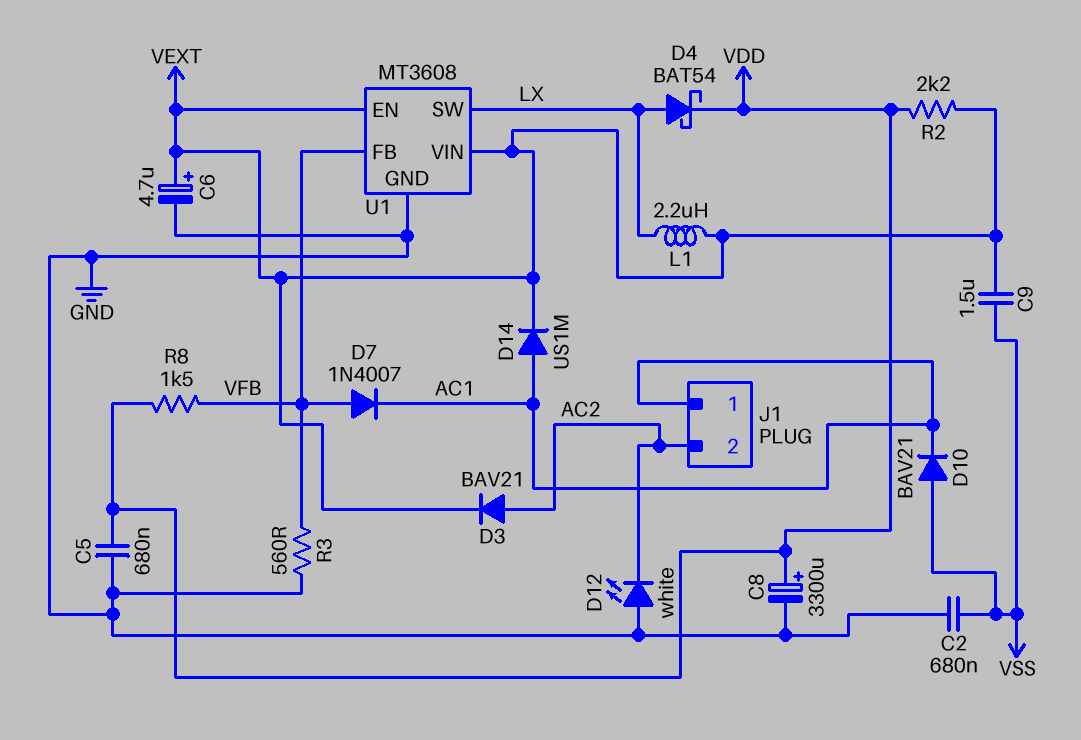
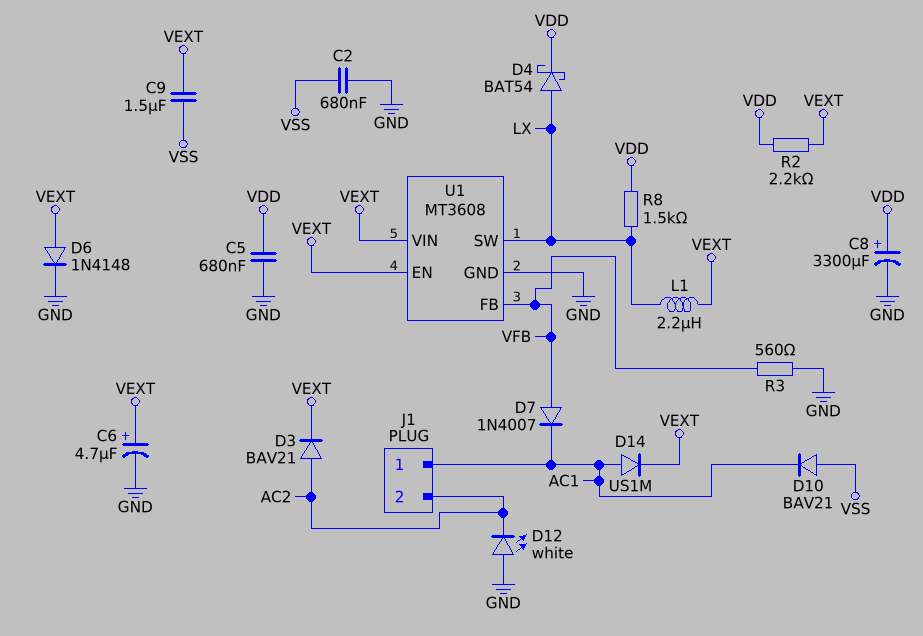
D6: none -> diode 1N4148 (A VEXT, K GND)
R8: 1.5k (VDD, VFB) -> 1.5k (LX, VDD)

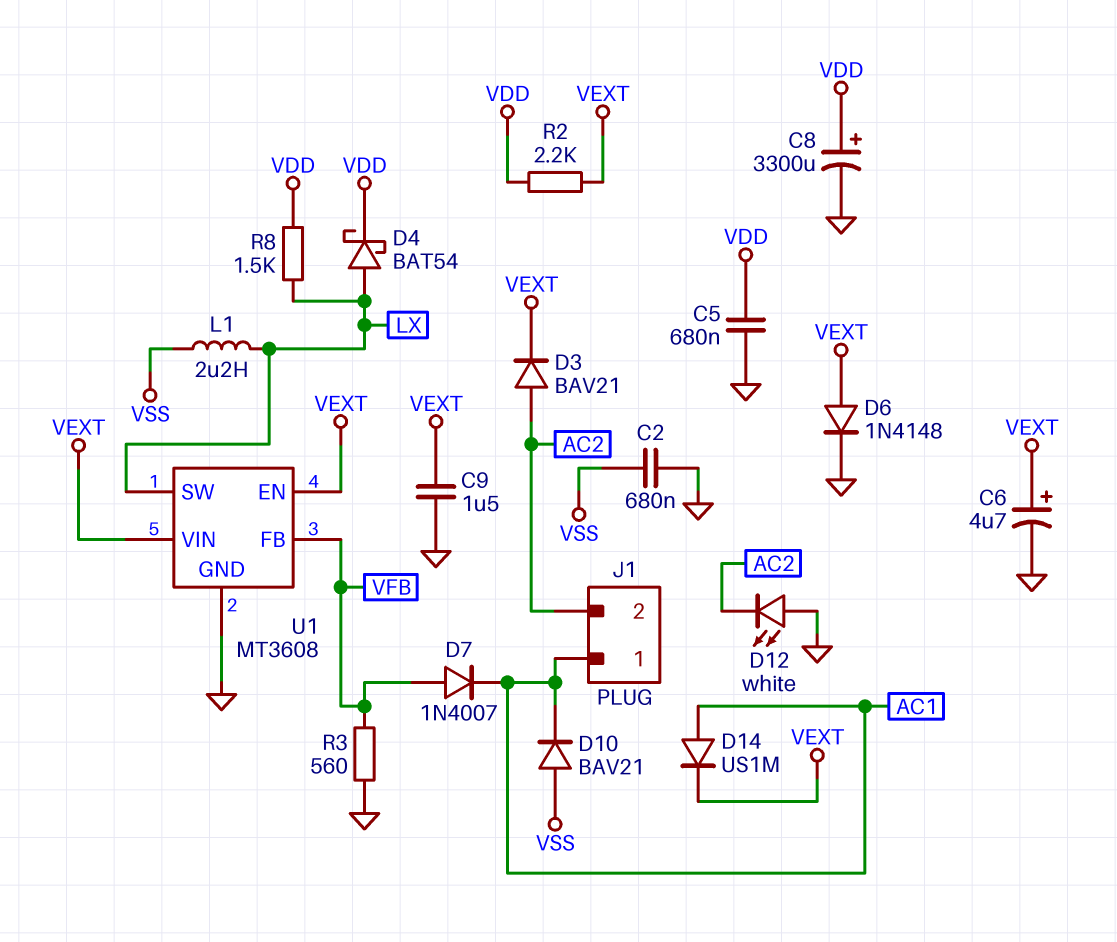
C9: 1.5uF (VEXT, VSS) -> 1.5uF (GND, VEXT)
L1: 2.2uH (LX, VEXT) -> 2.2uH (LX, VSS)

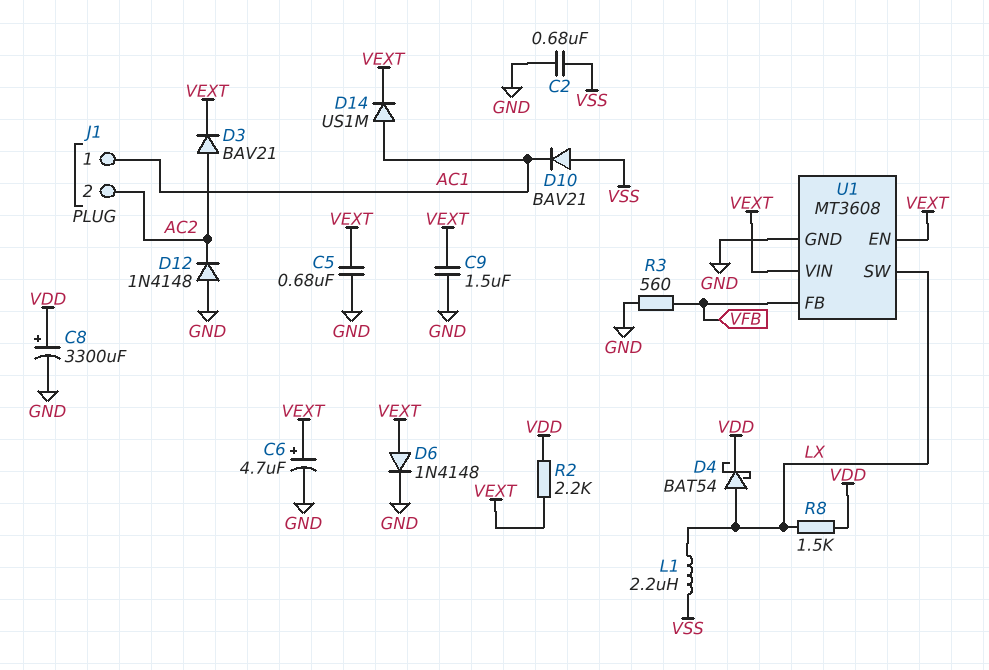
C5: 680nF (GND, VDD) -> 680nF (GND, VEXT)
D7: diode 1N4007 (A VFB, K AC1) -> none
D12: LED white (A GND, K AC2) -> diode 1N4148 (A GND, K AC2)

